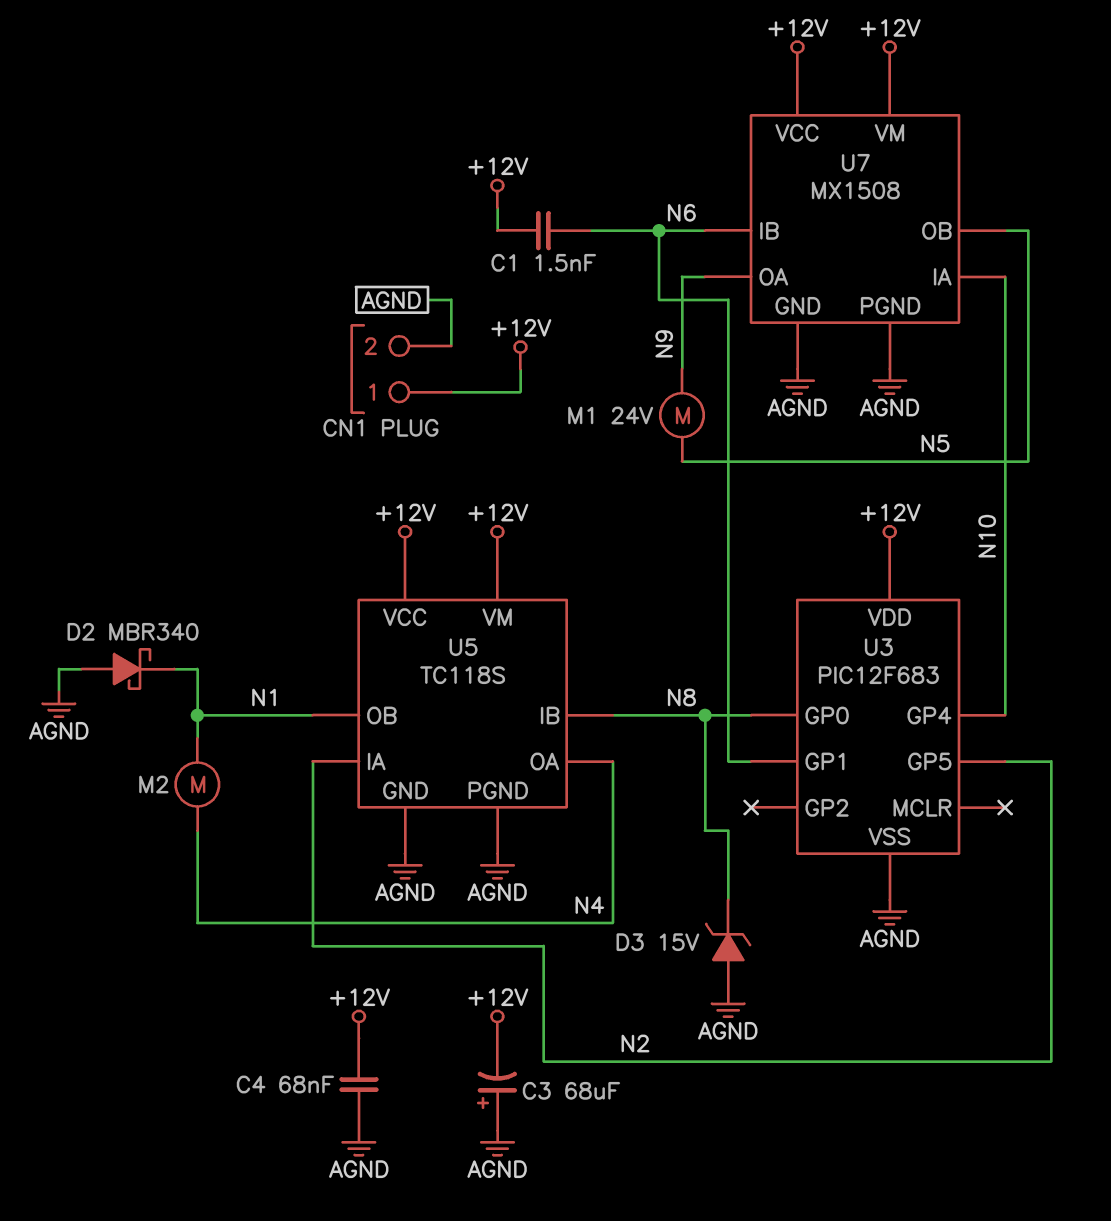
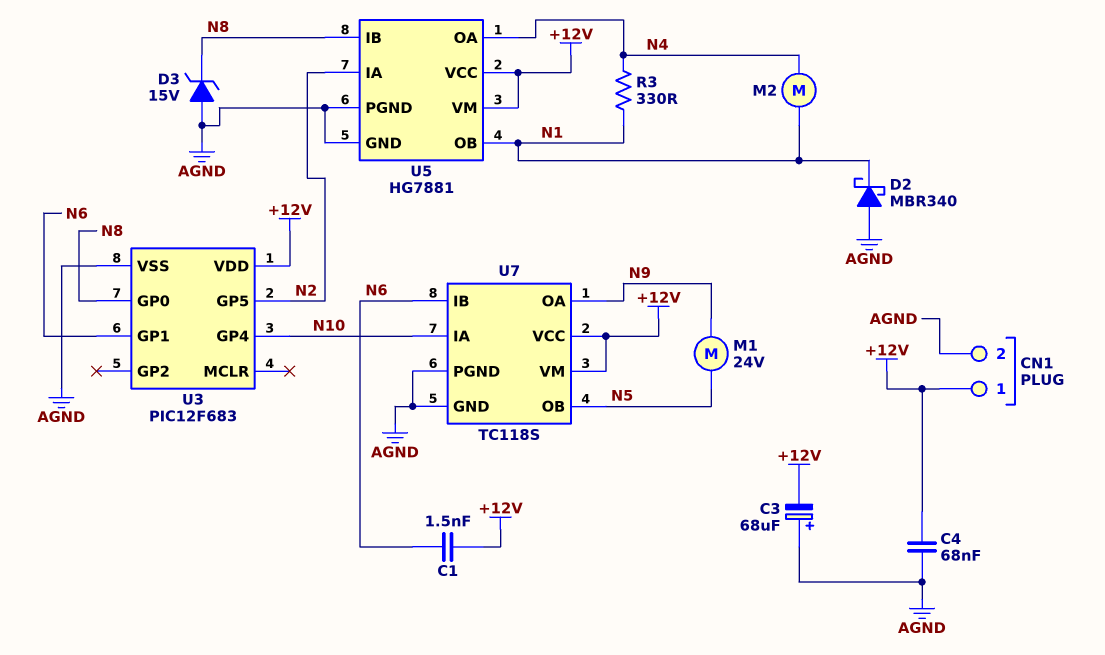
R3: none -> 330 (N1, N4)
U5: TC118S -> HG7881
U7: MX1508 -> TC118S

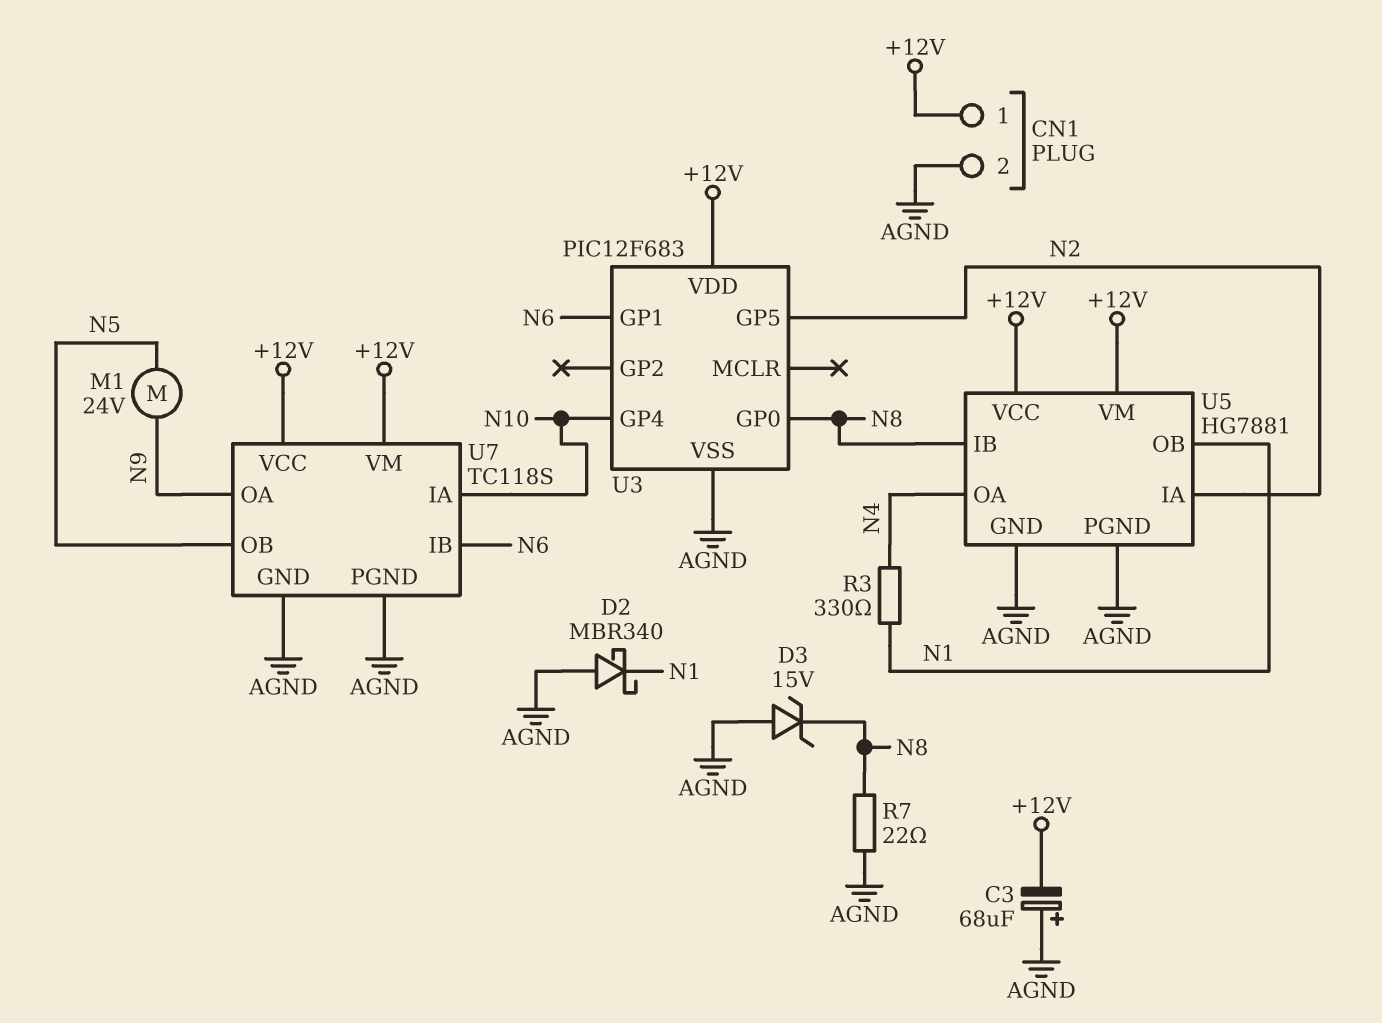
C1: 1.5nF (+12V, N6) -> none
C4: 68nF (+12V, AGND) -> none
M2: motor (N1, N4) -> none
R7: none -> 22 (AGND, N8)

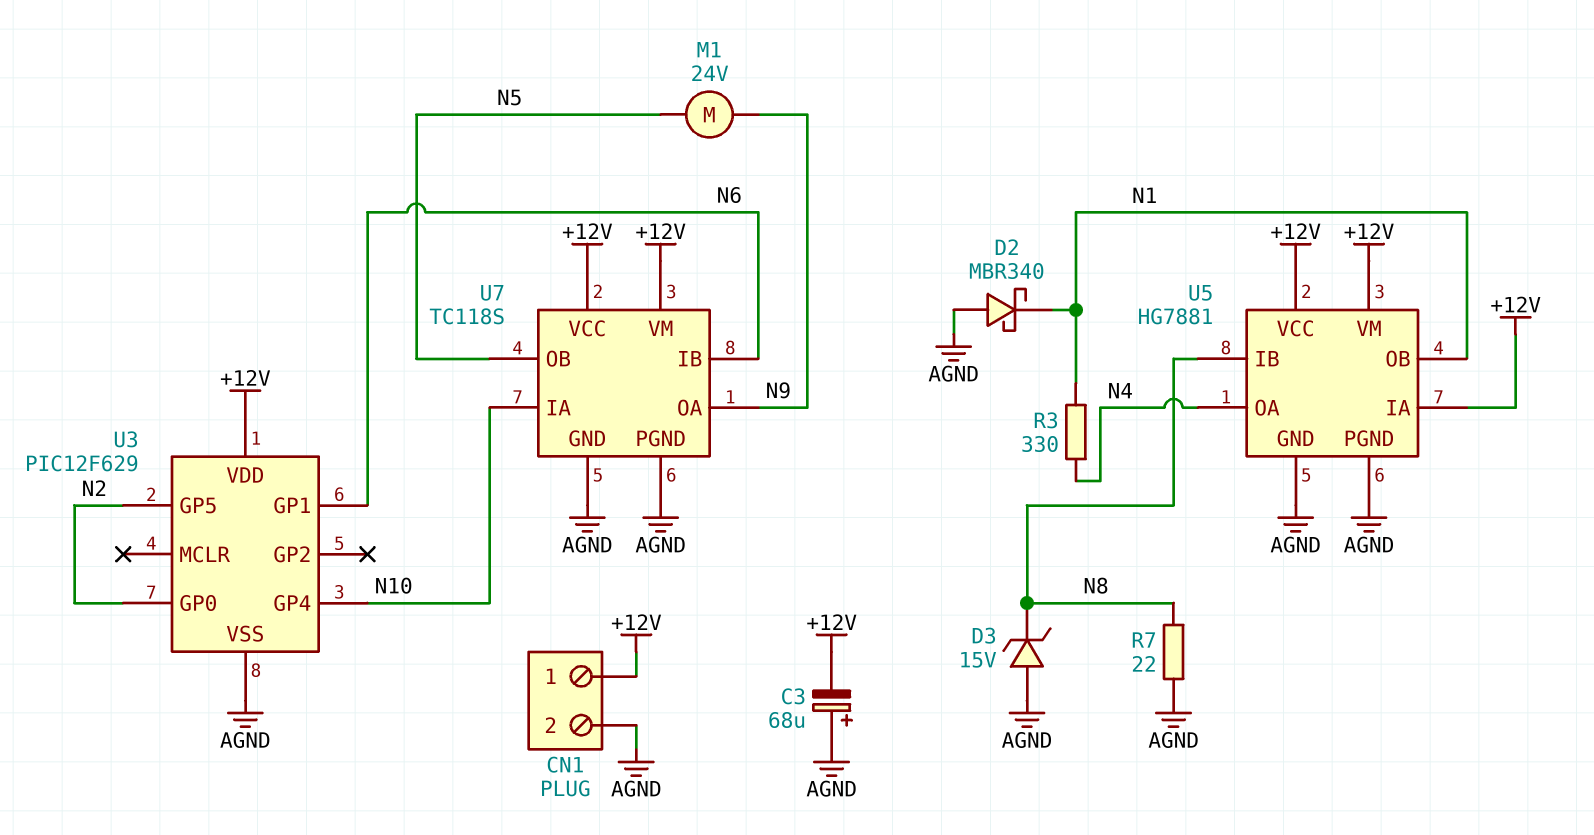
U3: PIC12F683 -> PIC12F629
U3 pin GP0: N8 -> N2
U5 pin IA: N2 -> +12V

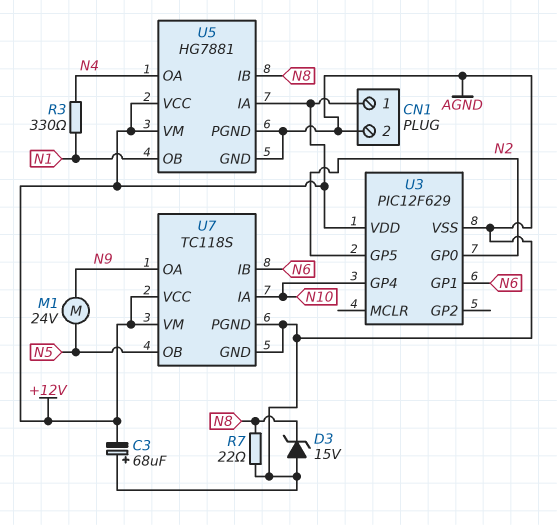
D2: schottky MBR340 (A AGND, K N1) -> none

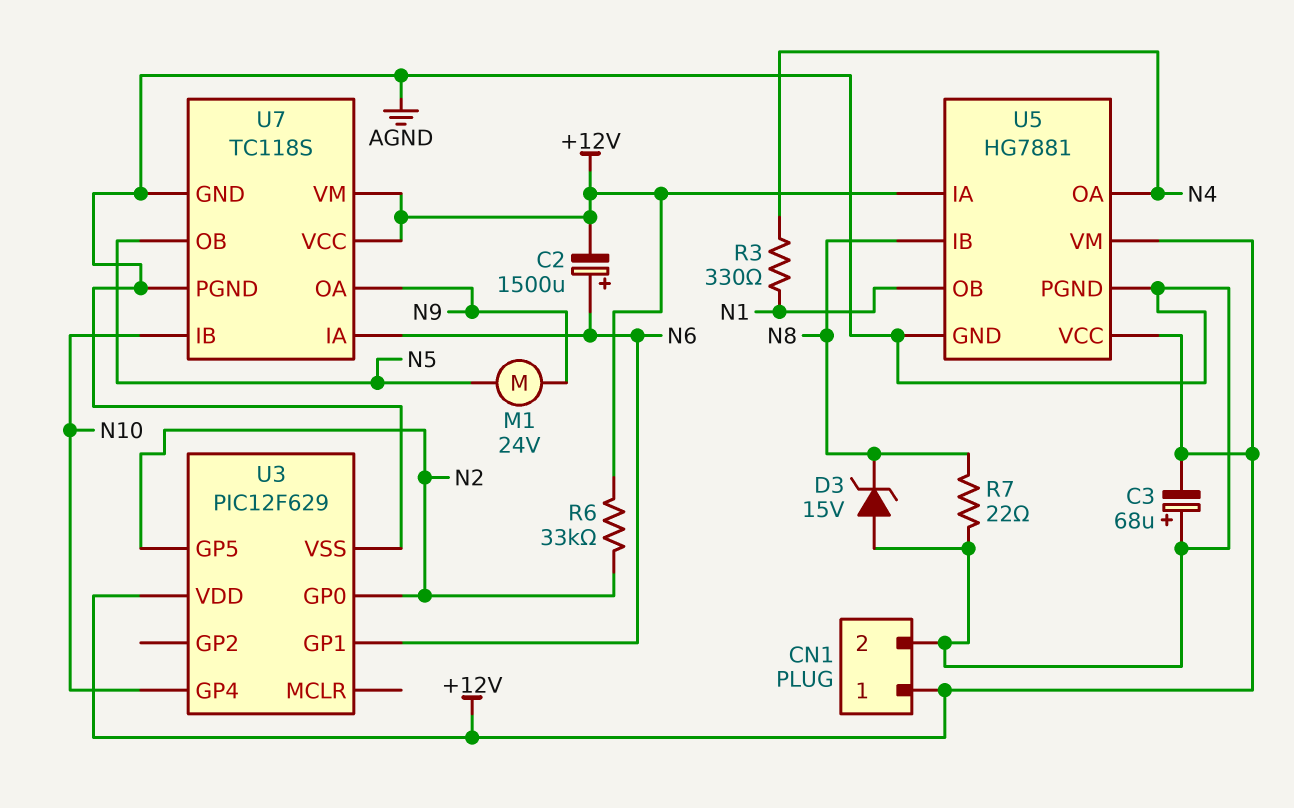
C2: none -> 1500uF (plus N6, minus +12V)
R6: none -> 33k (+12V, N2)
U7 pin IA: N10 -> N6
U7 pin IB: N6 -> N10

